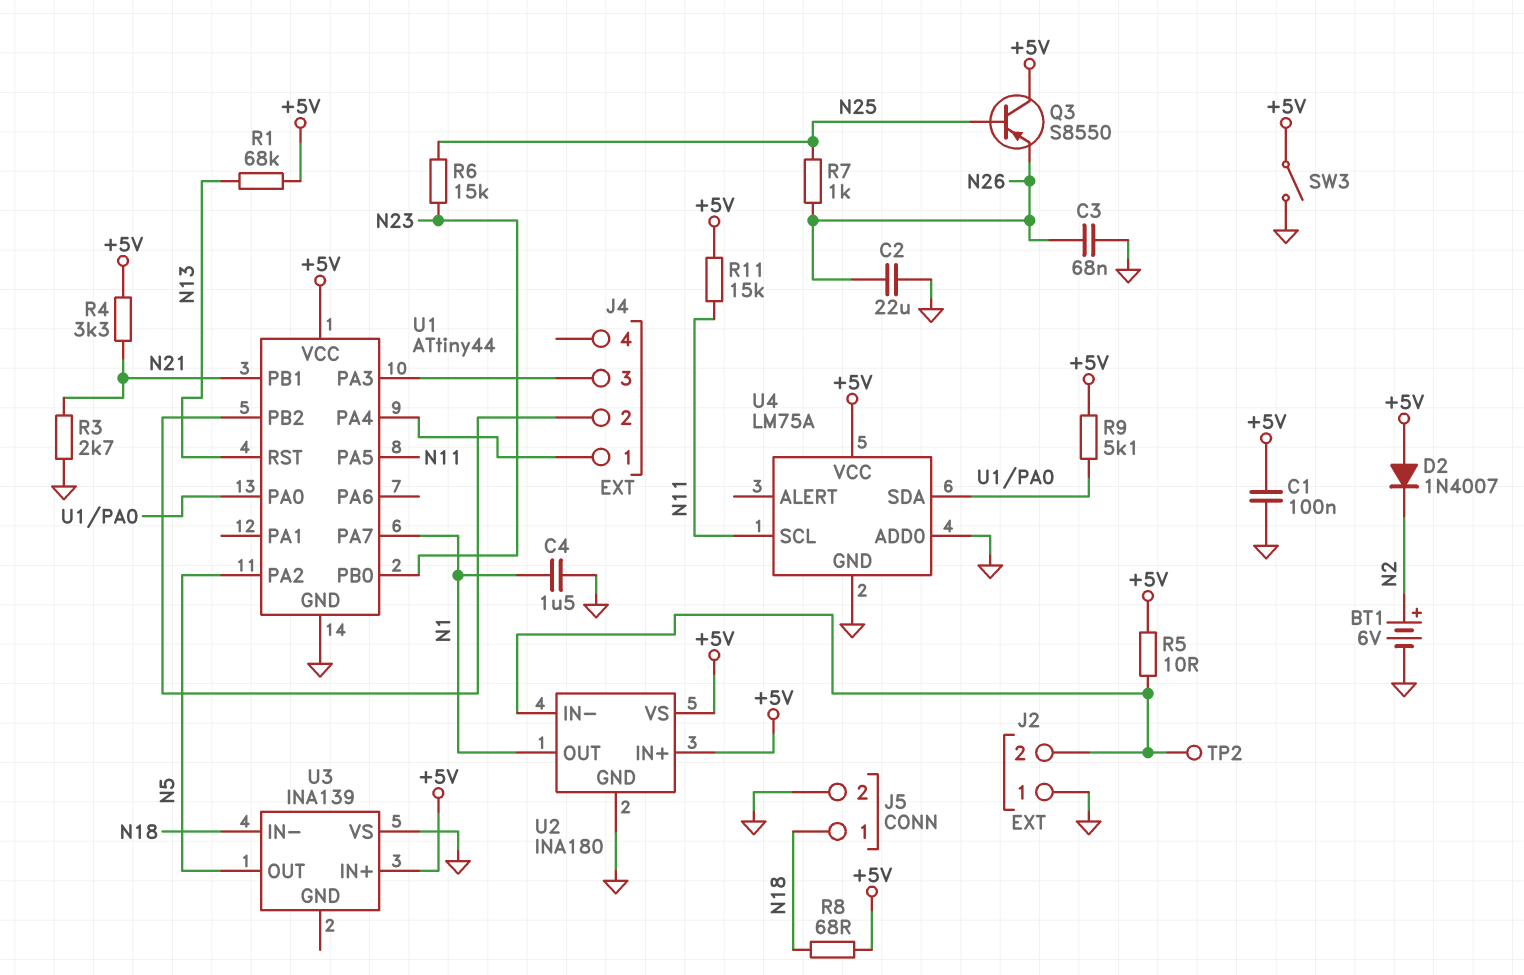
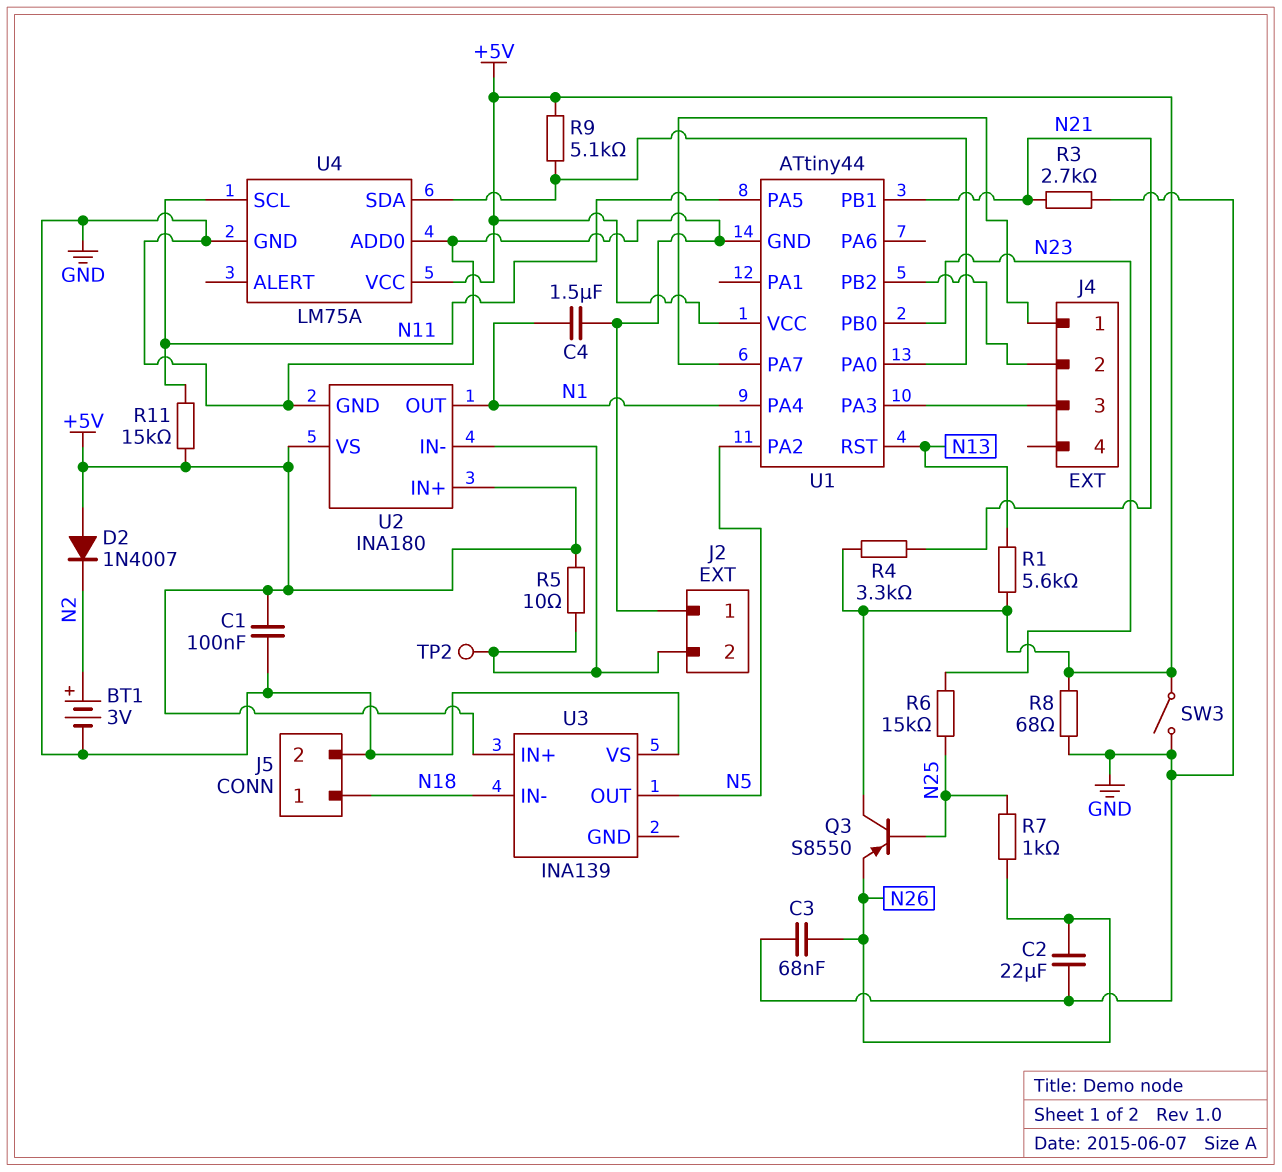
BT1: 6V (plus N2, minus GND) -> 3V (plus N2, minus GND)
R1: 68k (+5V, N13) -> 5.6k (+5V, N13)
R8: 68 (+5V, N18) -> 68 (+5V, GND)
U1 pin PA4: J4/1 -> N1
U1 pin PA7: N1 -> J4/1

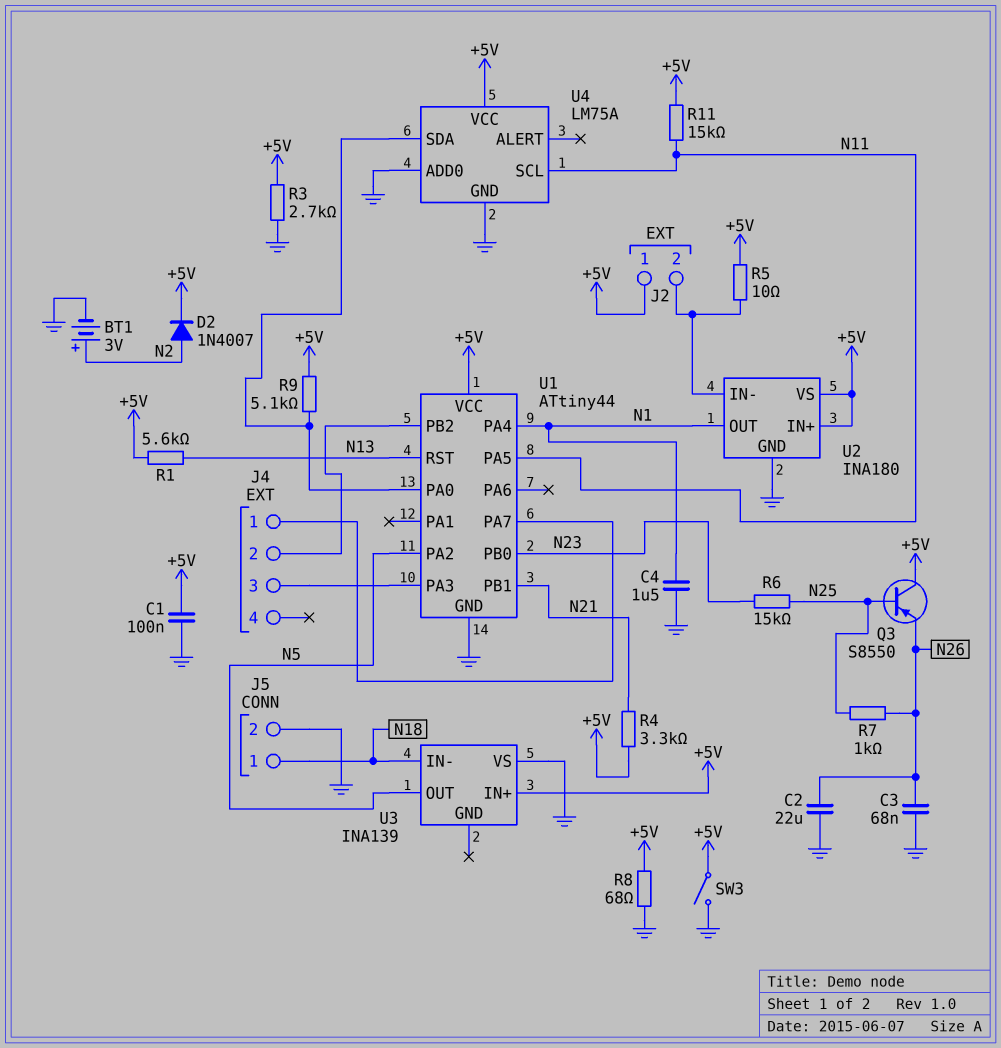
D2: diode 1N4007 (A +5V, K N2) -> diode 1N4007 (A N2, K +5V)
J2 pin 1: GND -> +5V
R3: 2.7k (GND, N21) -> 2.7k (+5V, GND)
TP2: test point (J2/2) -> none

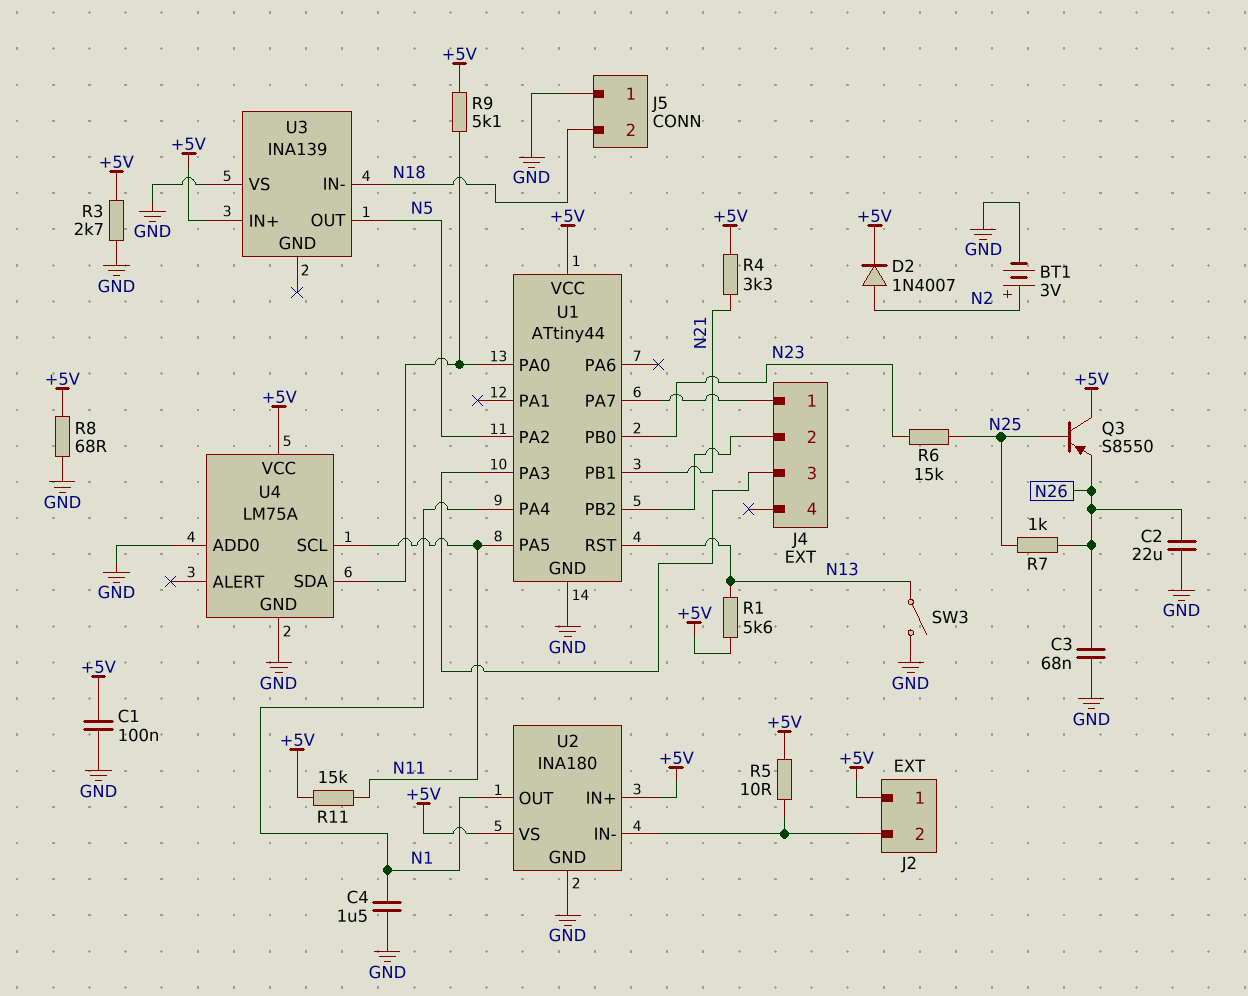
J5 pin 1: N18 -> GND
J5 pin 2: GND -> N18
SW3: switch (+5V, GND) -> switch (GND, N13)

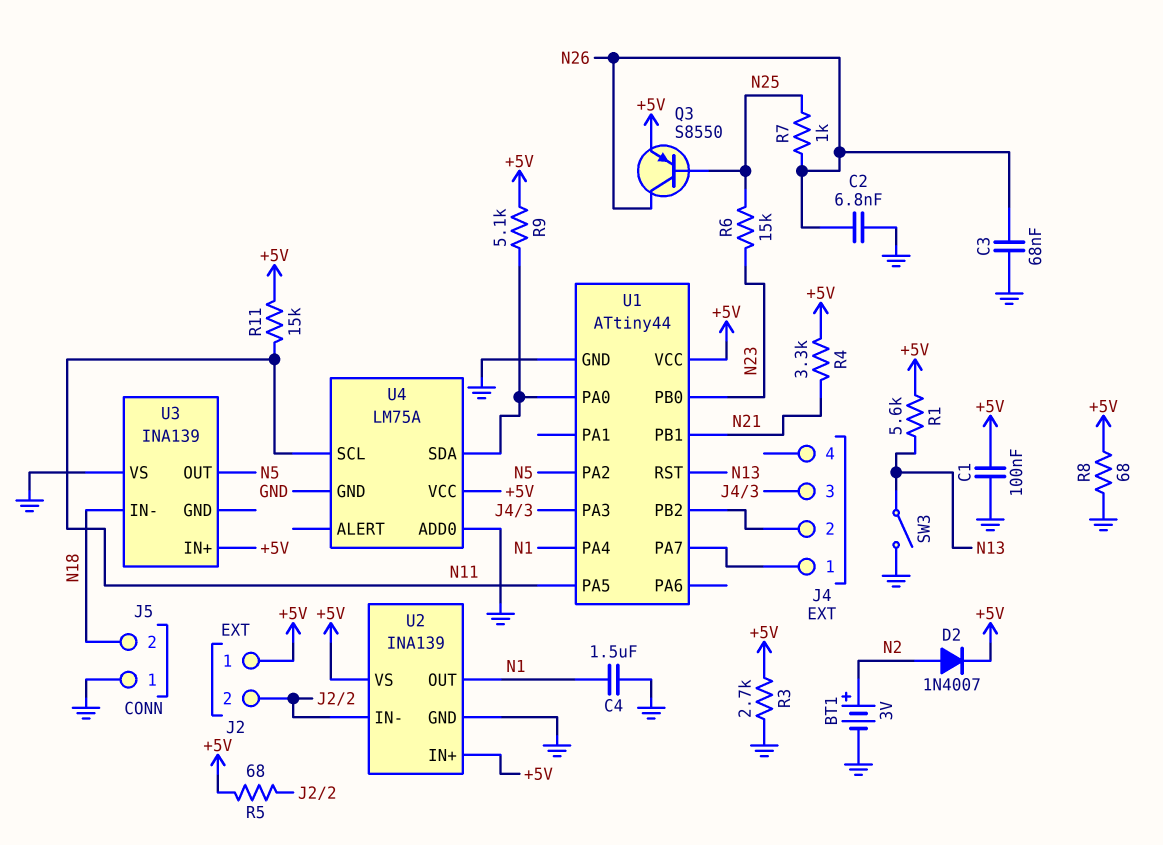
C2: 22uF (GND, N26) -> 6.8nF (GND, N26)
Q3: PNP S8550 (B N25, C +5V, E N26) -> PNP S8550 (B N25, C N26, E +5V)
R5: 10 (+5V, J2/2) -> 68 (+5V, J2/2)
U2: INA180 -> INA139

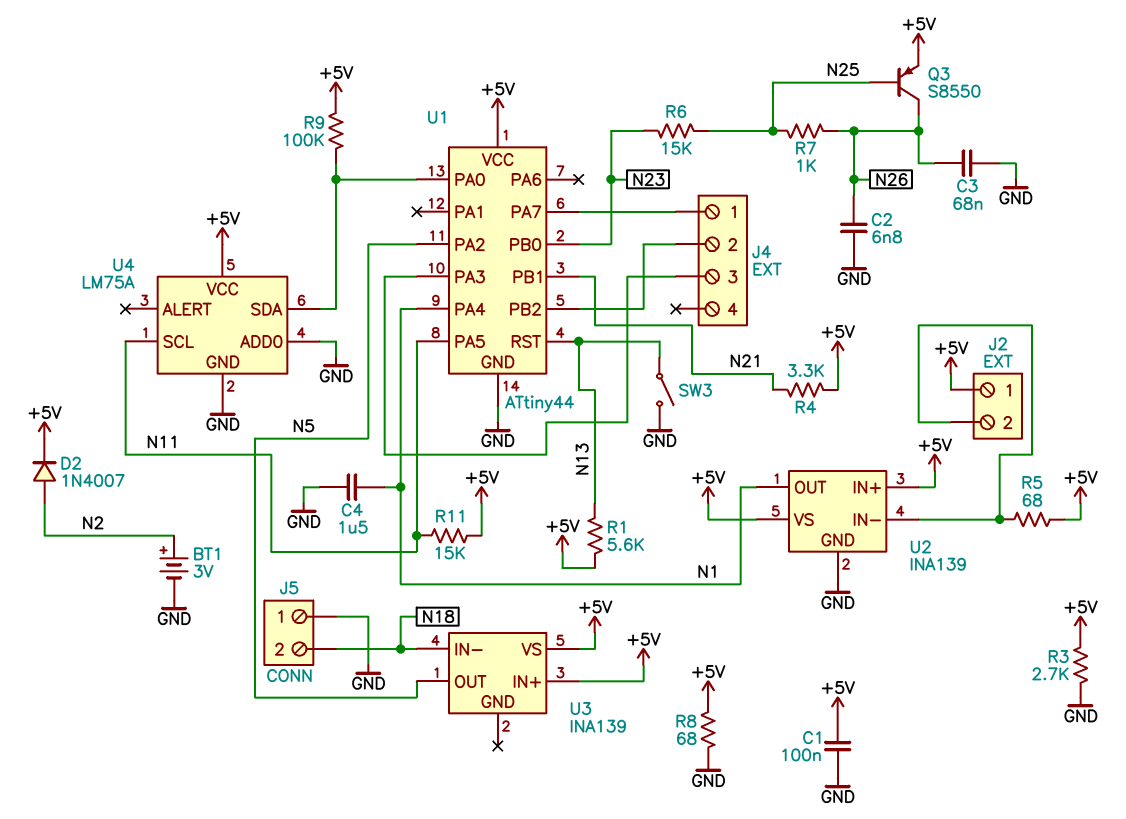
R9: 5.1k (+5V, U1/PA0) -> 100k (+5V, U1/PA0)
U3 pin VS: GND -> +5V

